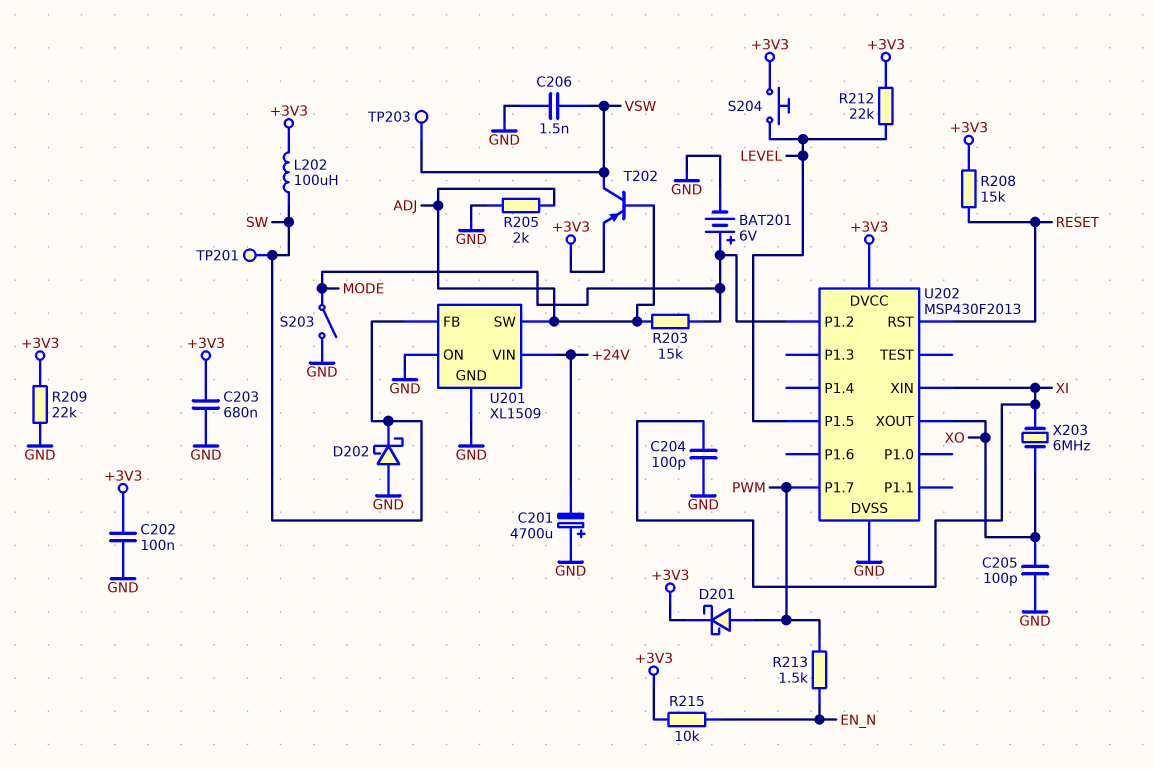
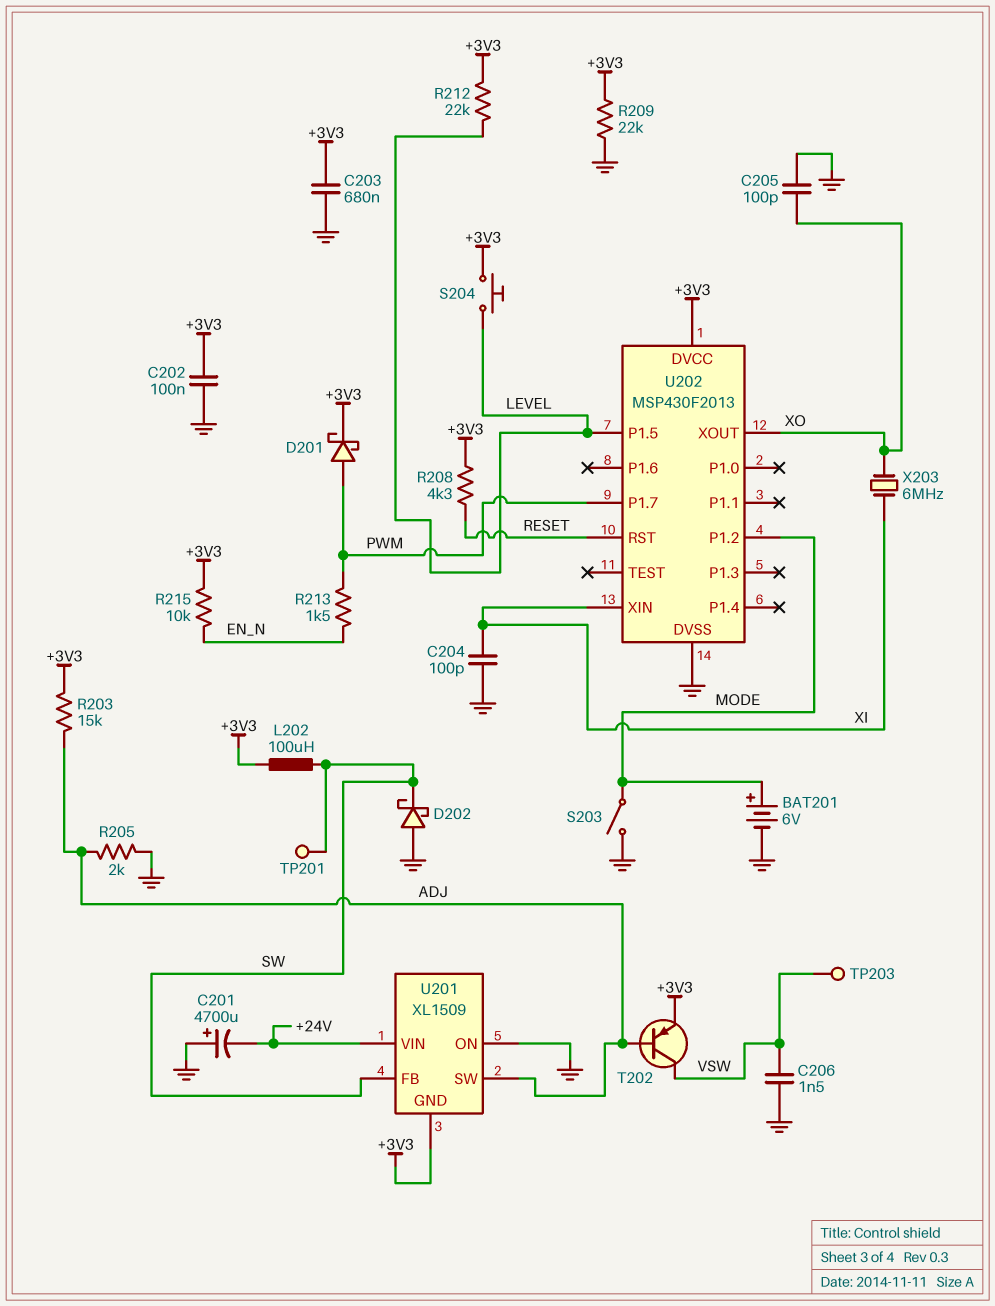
R203: 15k (ADJ, MODE) -> 15k (+3V3, ADJ)
R208: 15k (+3V3, RESET) -> 4.3k (+3V3, RESET)
U201 pin GND: GND -> +3V3

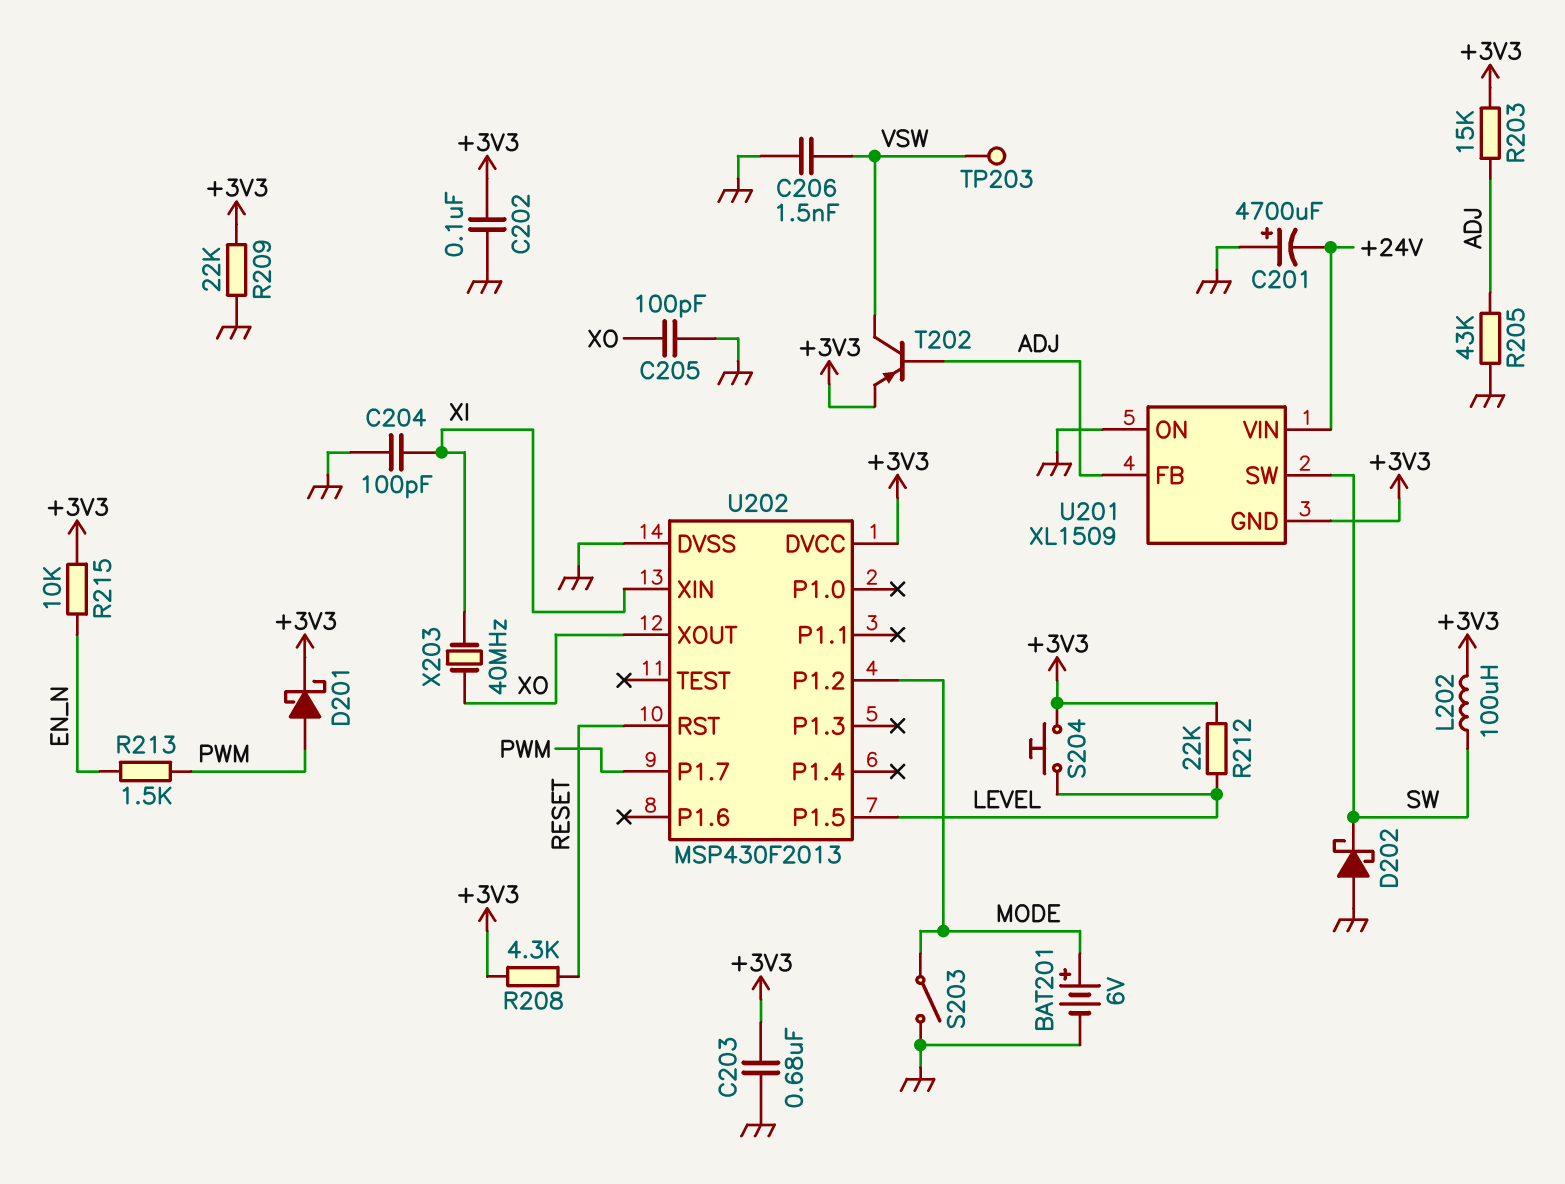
R205: 2k (ADJ, GND) -> 43k (ADJ, GND)
TP201: test point (SW) -> none
U201 pin FB: SW -> ADJ
U201 pin SW: ADJ -> SW
X203: 6MHz (XI, XO) -> 40MHz (XI, XO)

